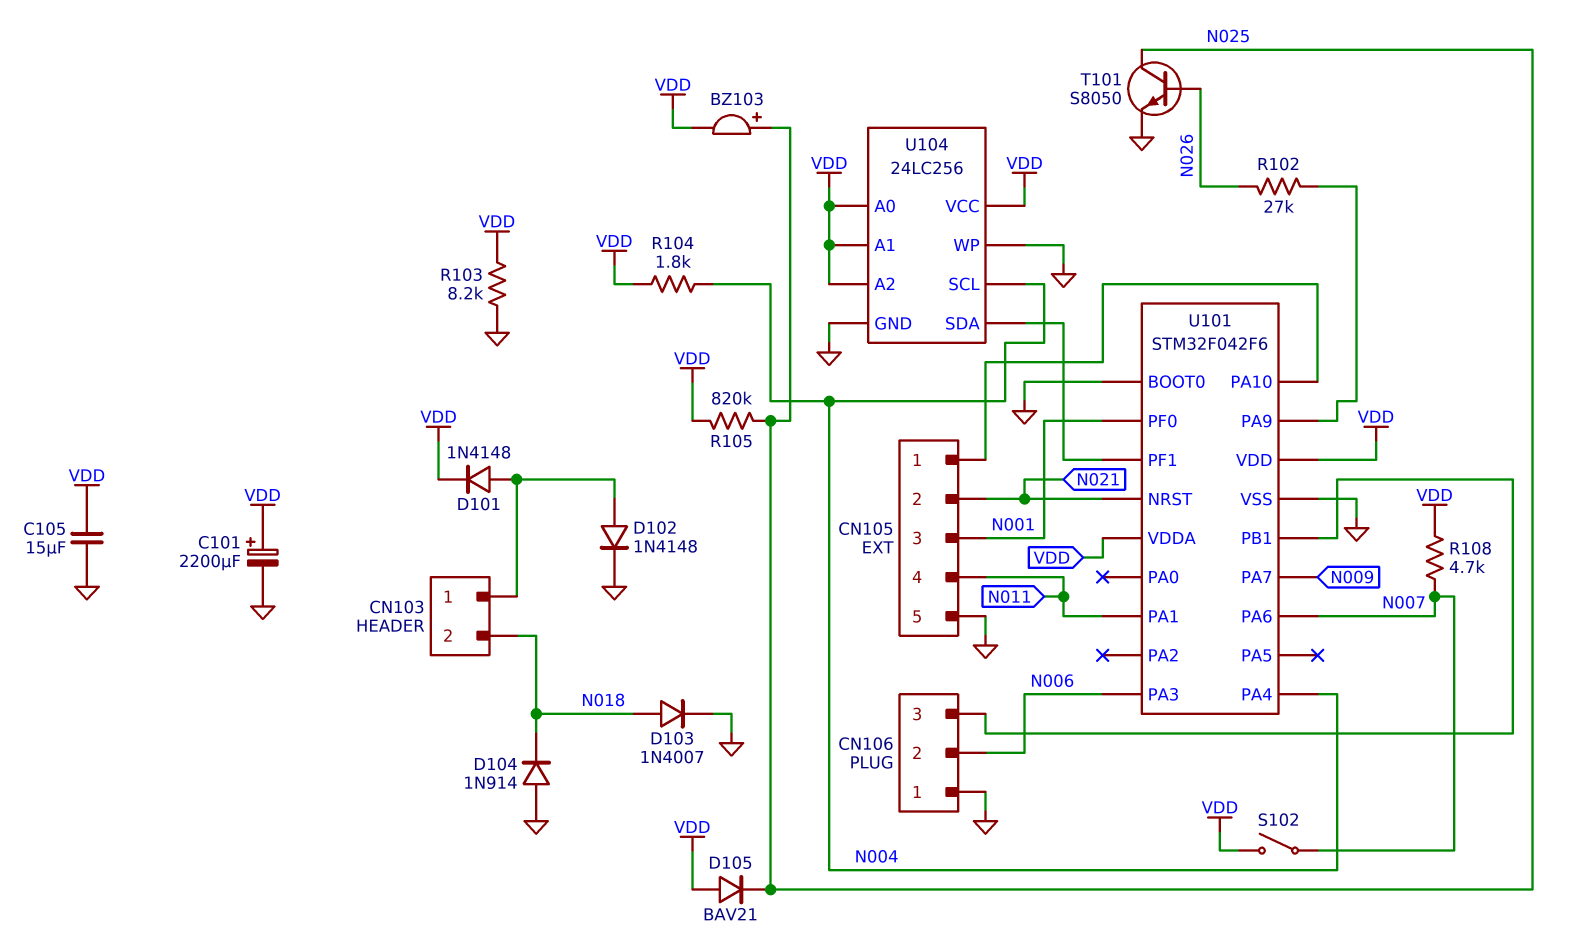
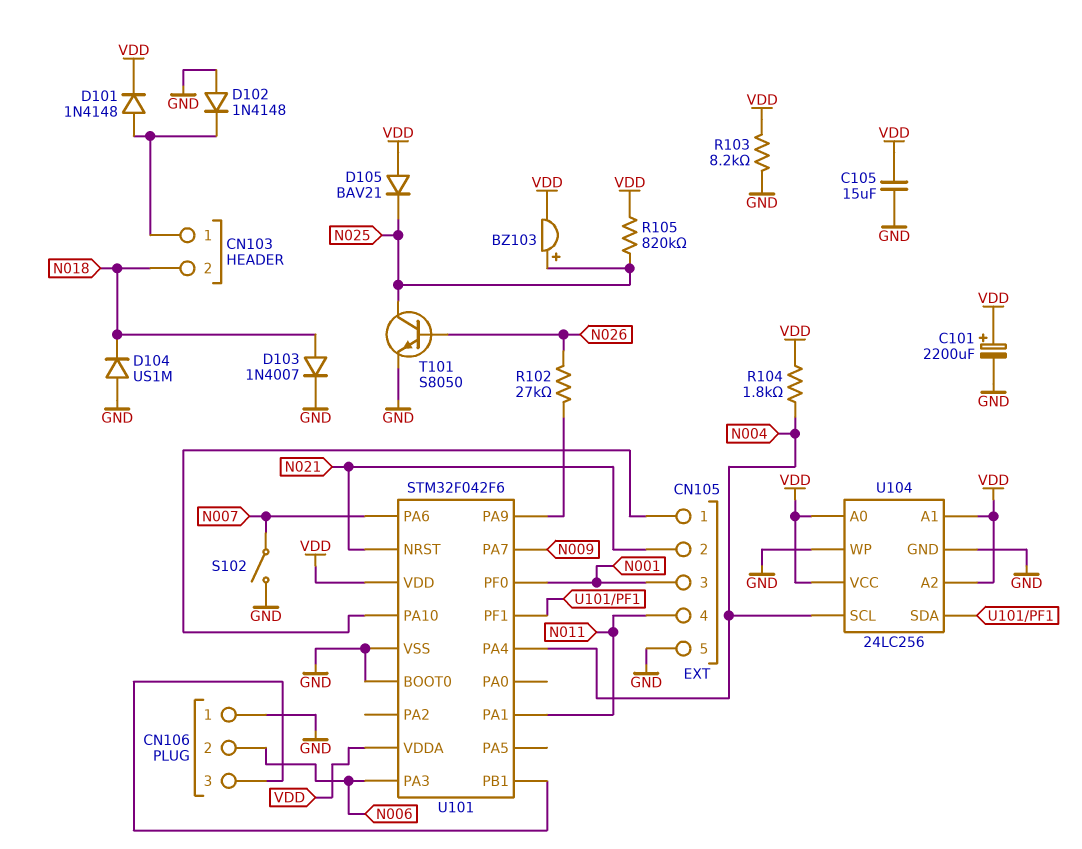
D102: diode 1N4148 (A CN103/1, K GND) -> diode 1N4148 (A GND, K CN103/1)
D104: diode 1N914 (A GND, K N018) -> diode US1M (A GND, K N018)
R108: 4.7k (N007, VDD) -> none
S102: switch (N007, VDD) -> switch (GND, N007)

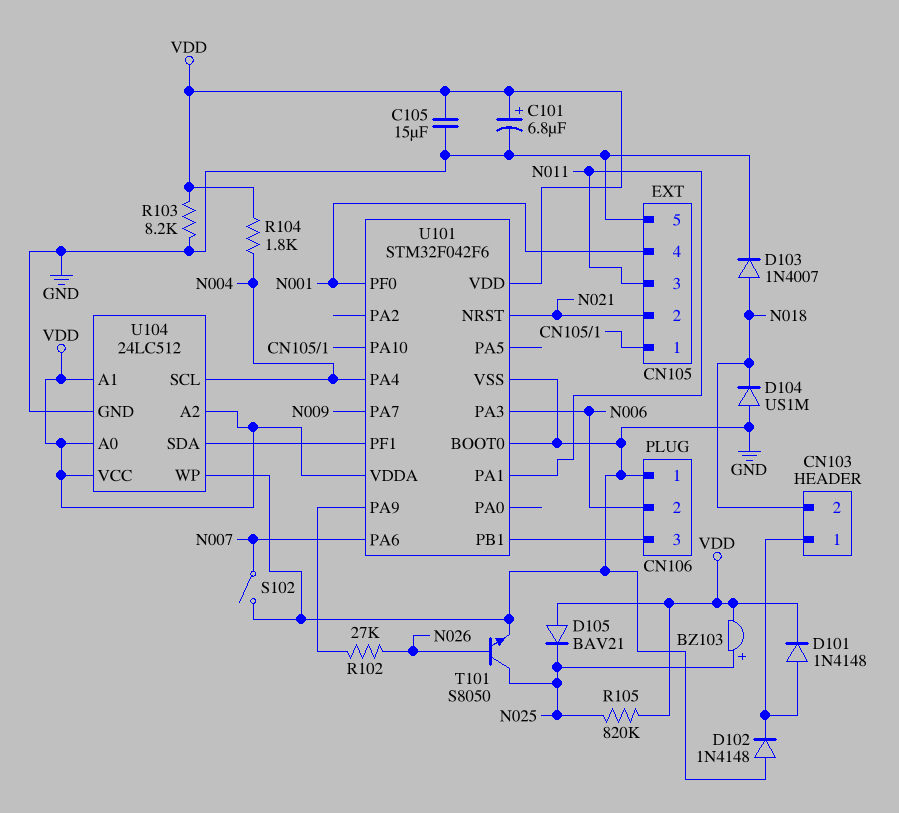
C101: 2200uF (plus VDD, minus GND) -> 6.8uF (plus VDD, minus GND)
CN105 pin 3: N001 -> N011
CN105 pin 4: N011 -> N001
U104: 24LC256 -> 24LC512

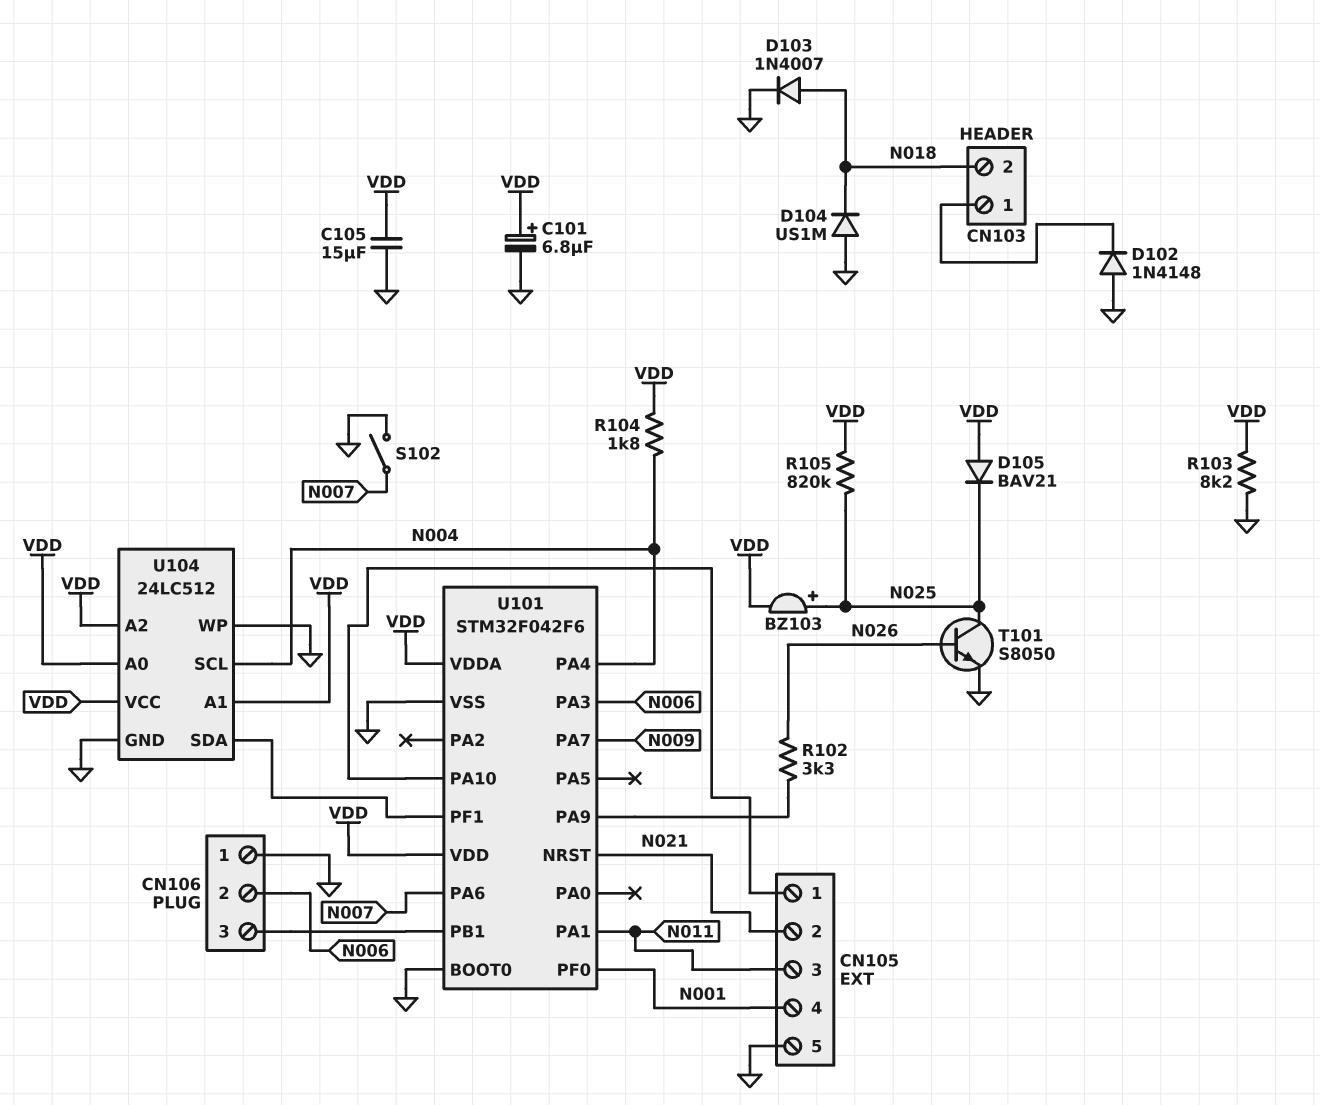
D101: diode 1N4148 (A CN103/1, K VDD) -> none
R102: 27k (N026, U101/PA9) -> 3.3k (N026, U101/PA9)

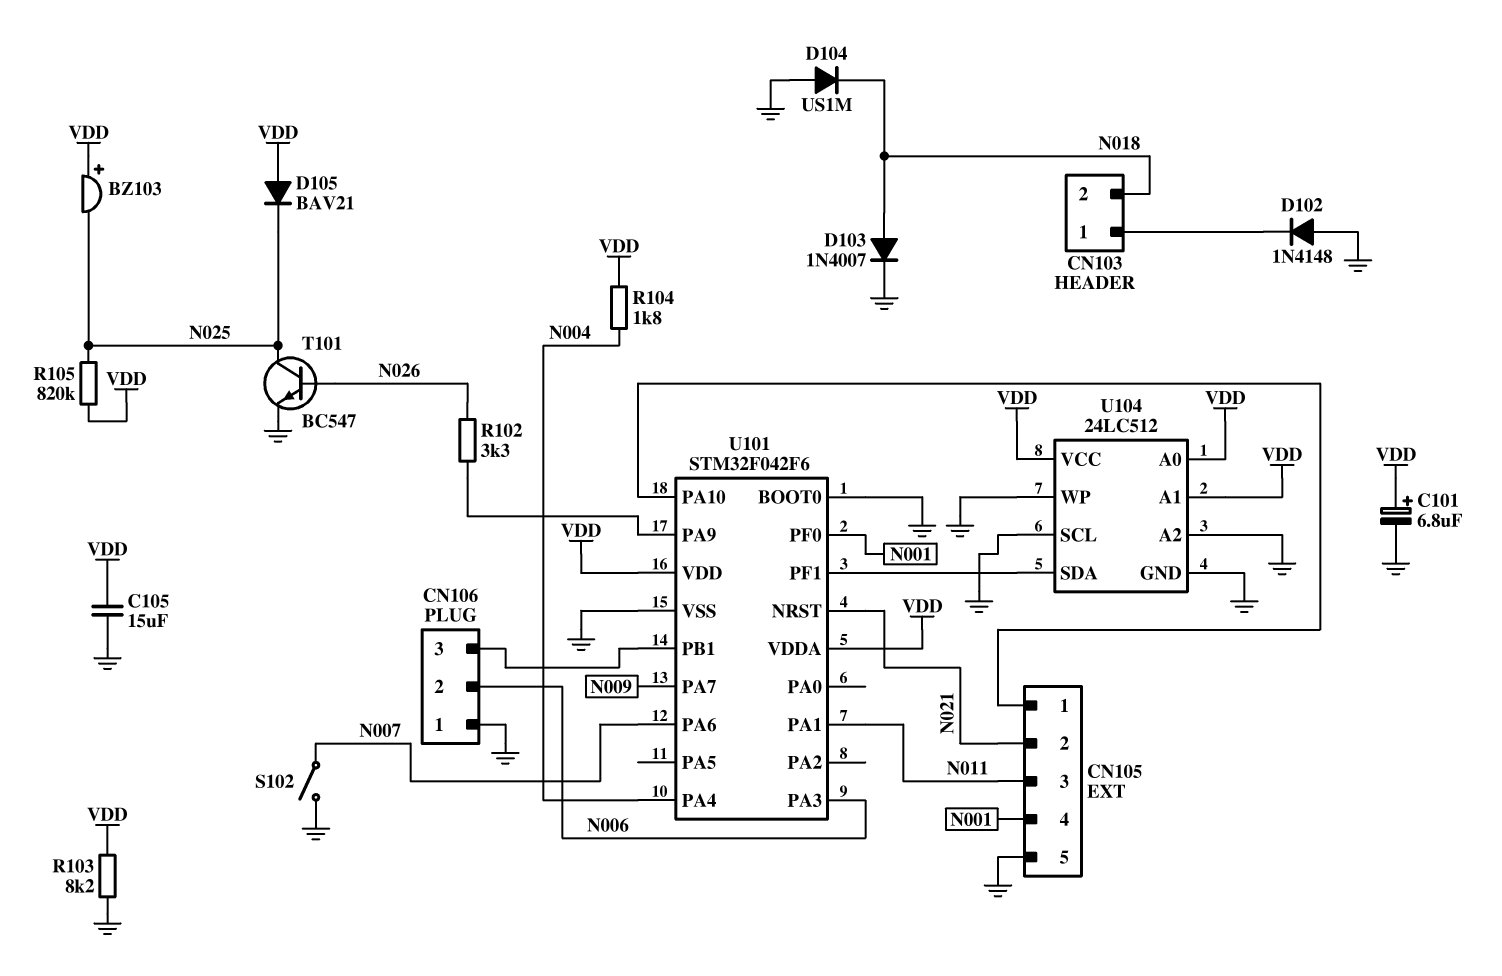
BZ103: buzzer (plus N025, minus VDD) -> buzzer (plus VDD, minus N025)
T101: NPN S8050 (B N026, C N025, E GND) -> NPN BC547 (B N026, C N025, E GND)
U104 pin A2: VDD -> GND
U104 pin SCL: N004 -> GND

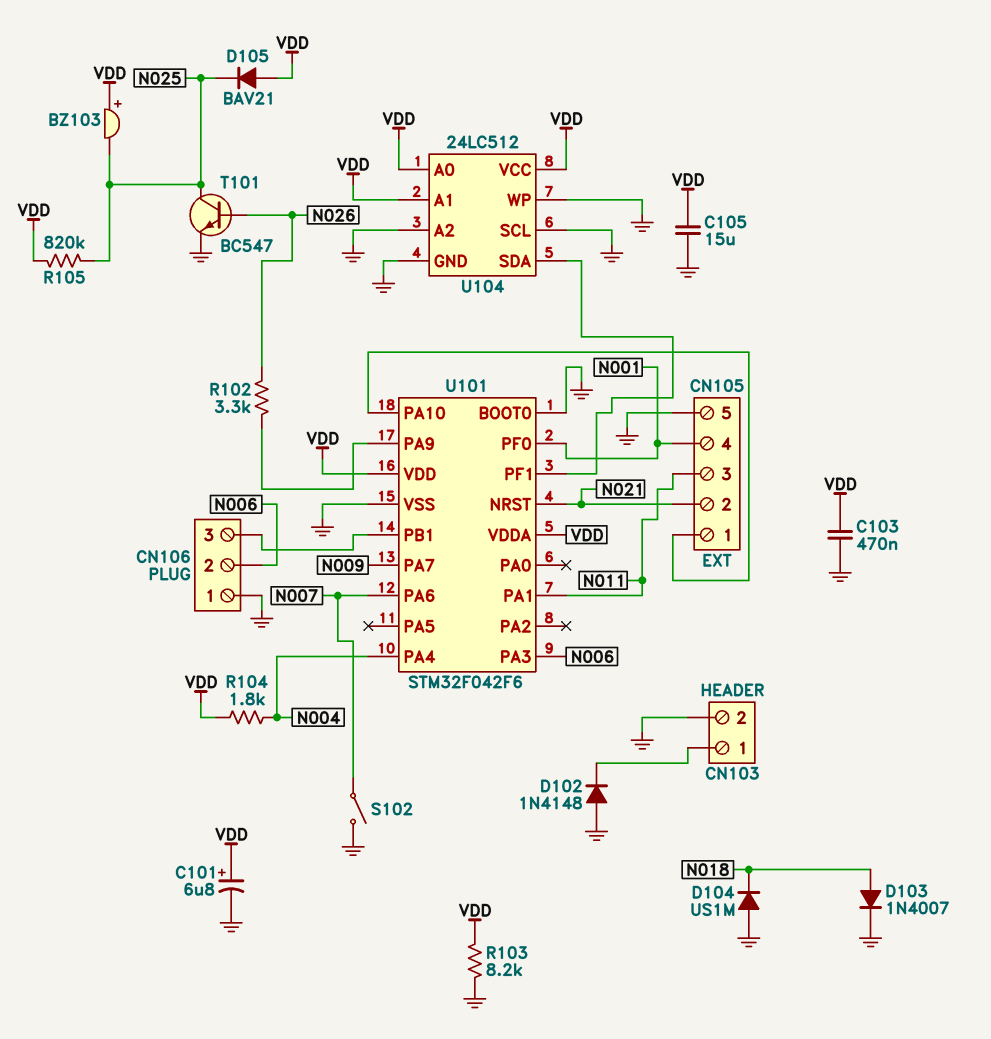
C103: none -> 470nF (GND, VDD)
CN103 pin 2: N018 -> GND

